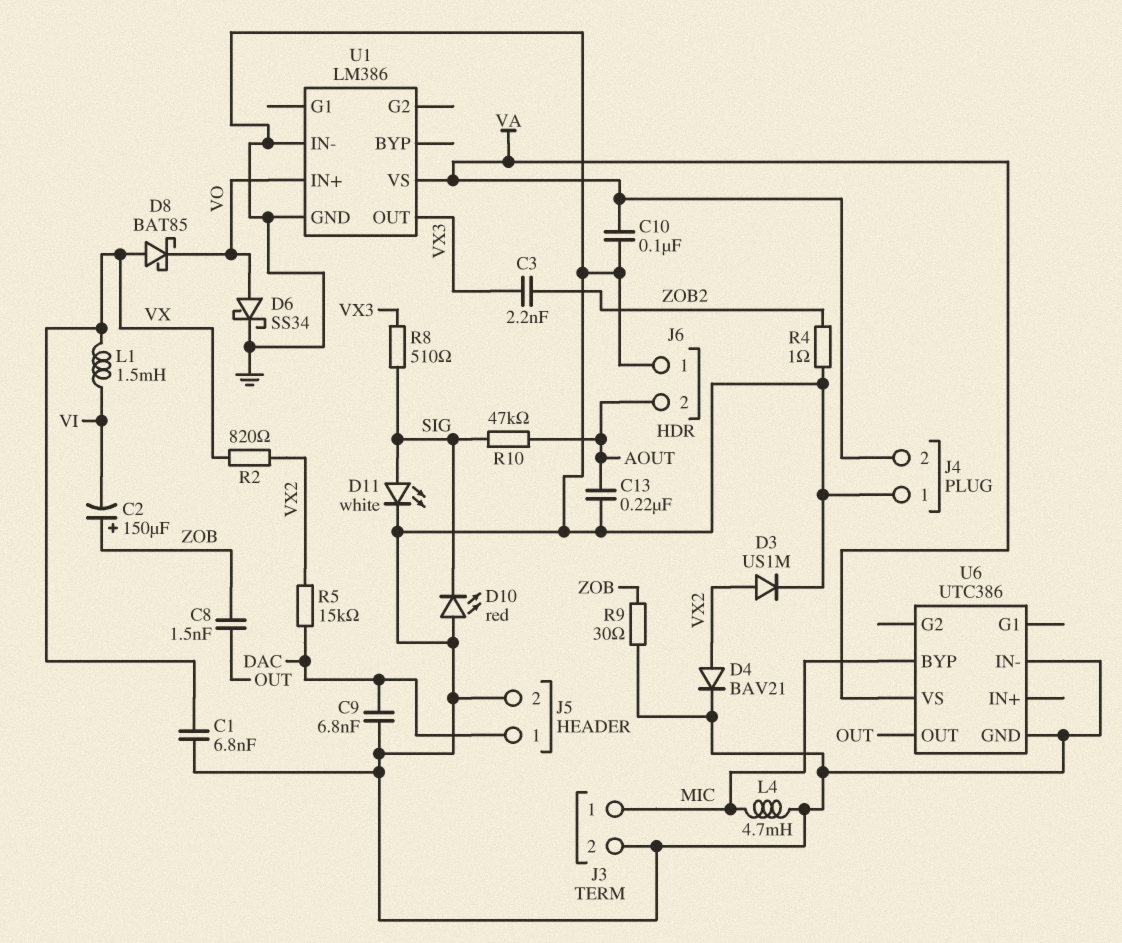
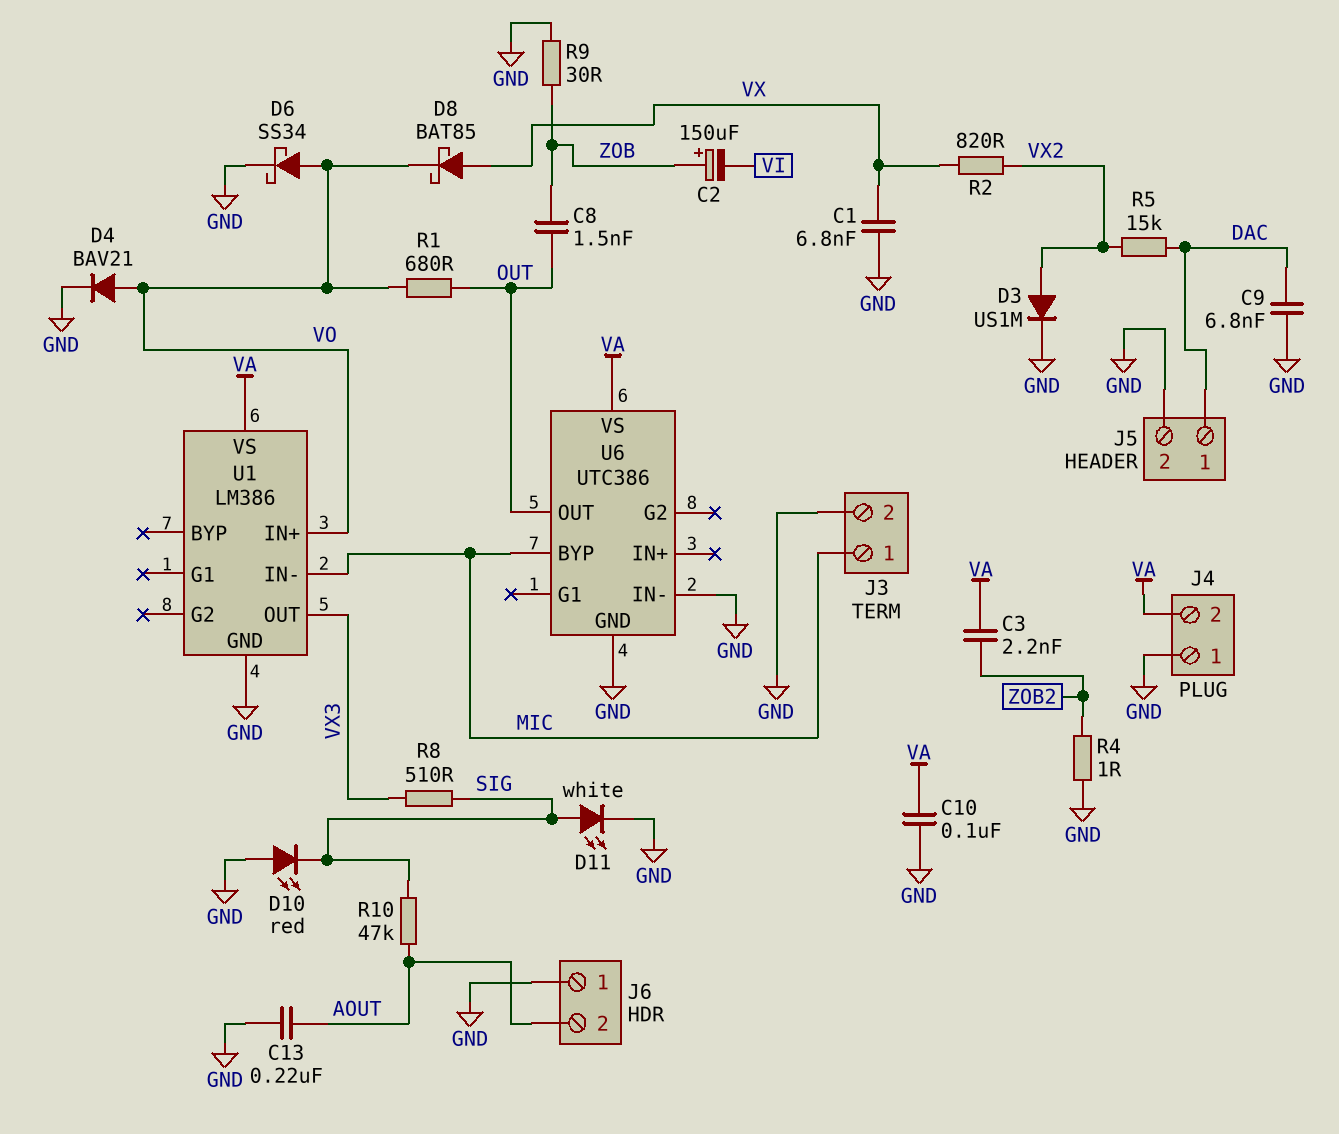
C3: 2.2nF (VX3, ZOB2) -> 2.2nF (VA, ZOB2)
D4: diode BAV21 (A VX2, K GND) -> diode BAV21 (A VO, K GND)
L1: 1.5mH (VI, VX) -> none
L4: 4.7mH (GND, MIC) -> none
R1: none -> 680 (OUT, VO)
U1 pin IN-: GND -> MIC

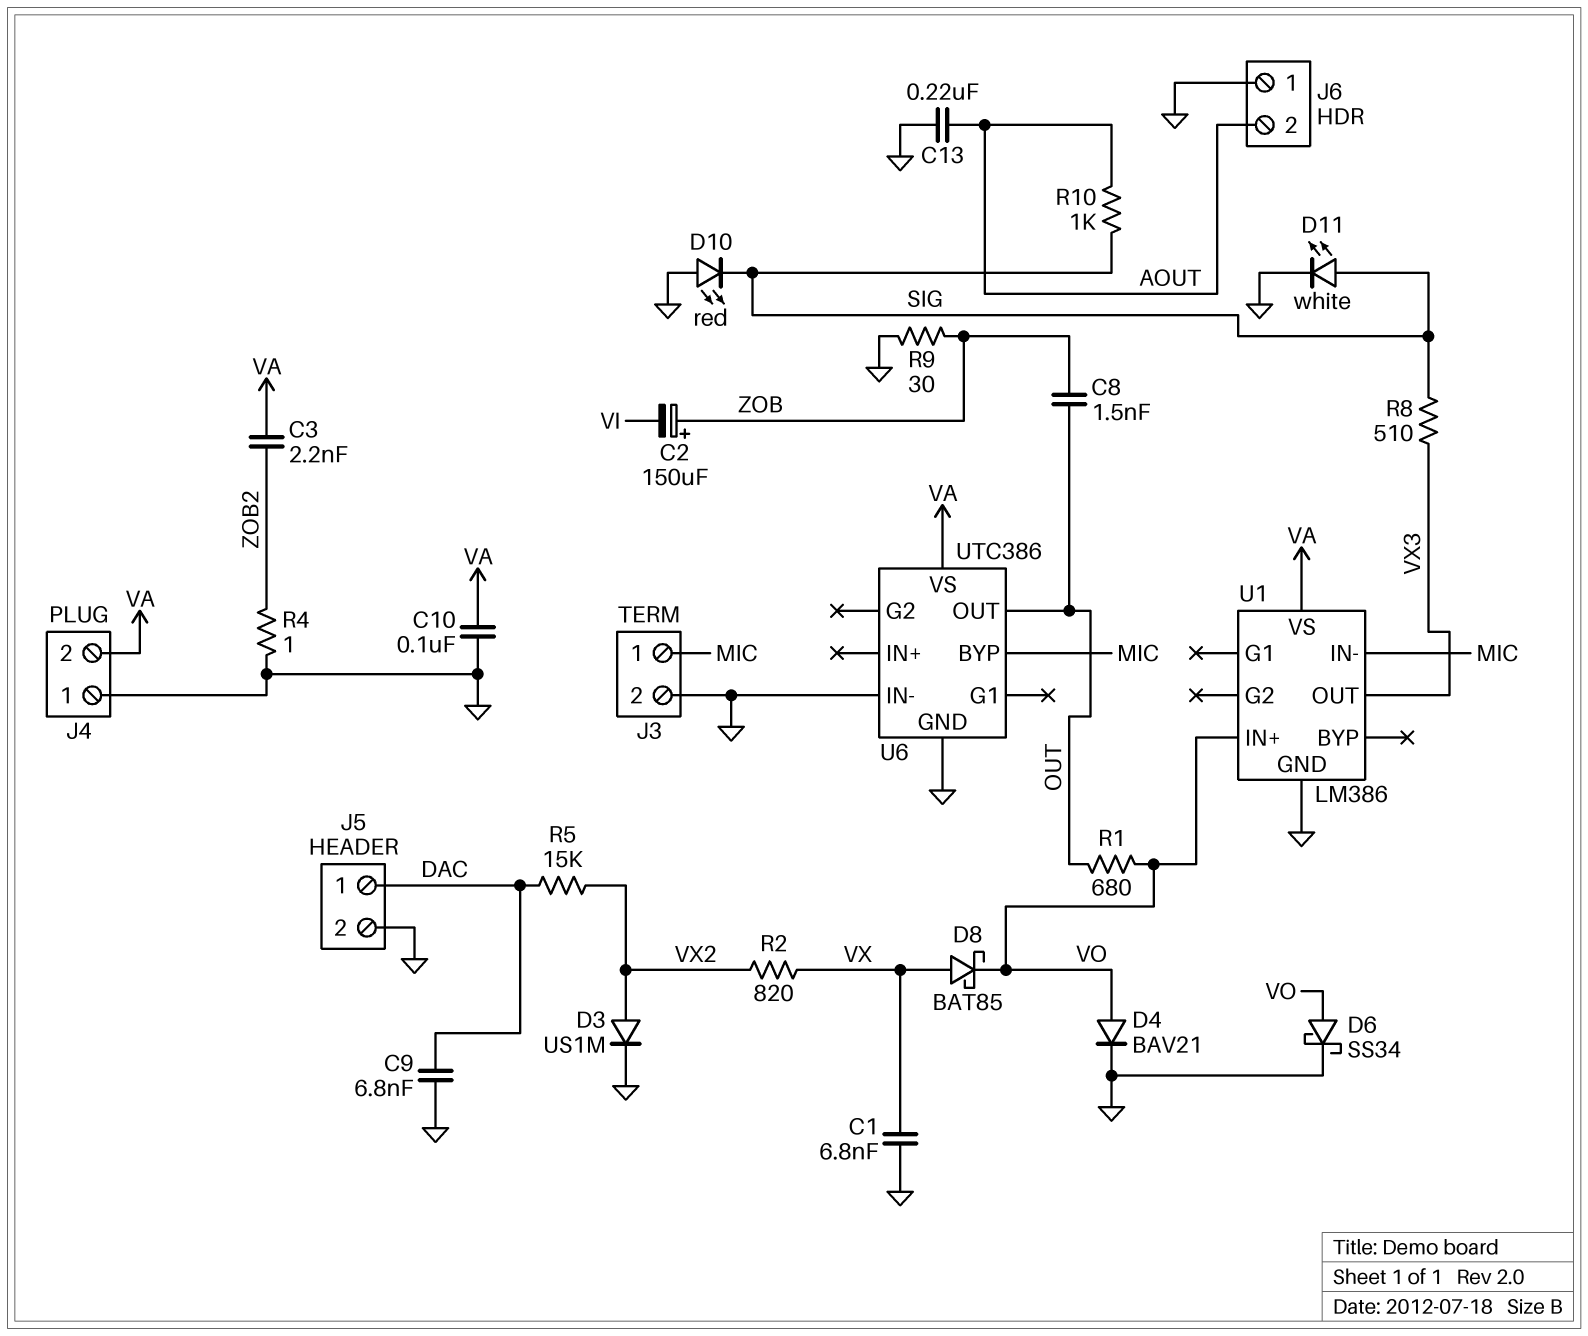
R10: 47k (AOUT, SIG) -> 1k (AOUT, SIG)

